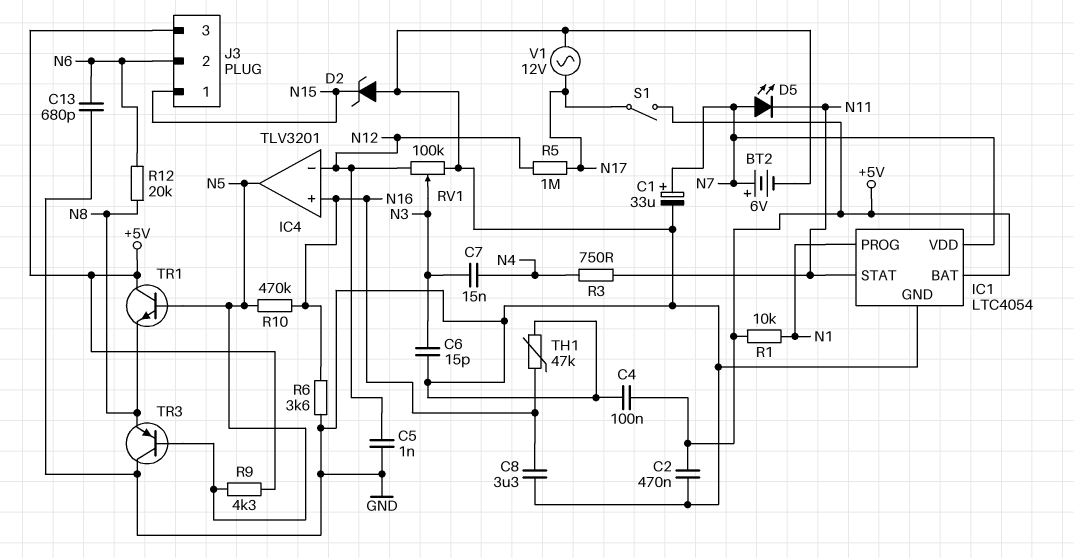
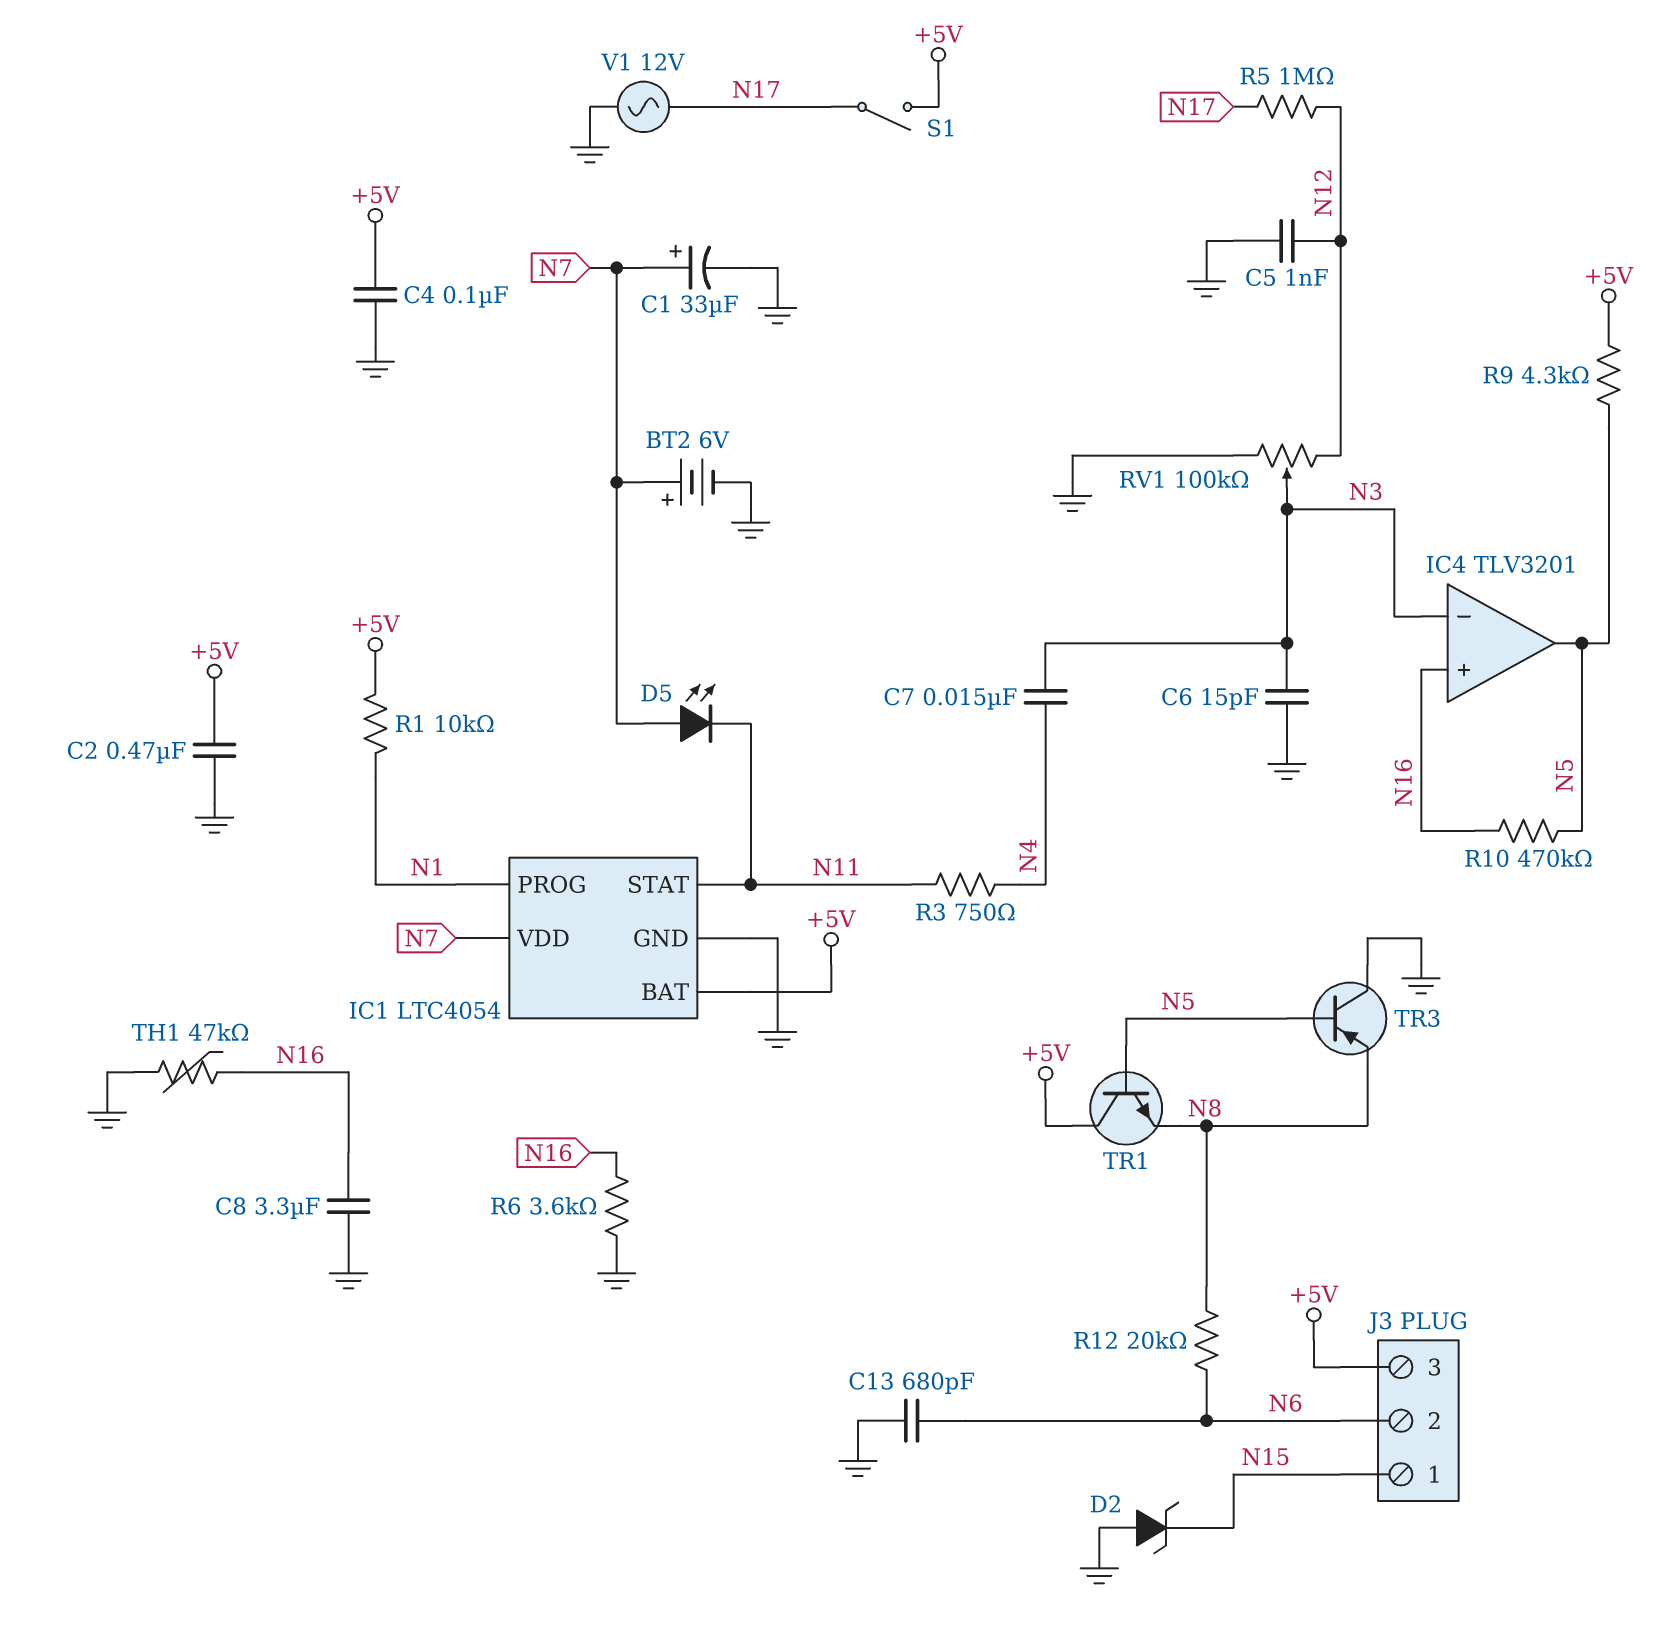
IC4 pin in-: N12 -> N3

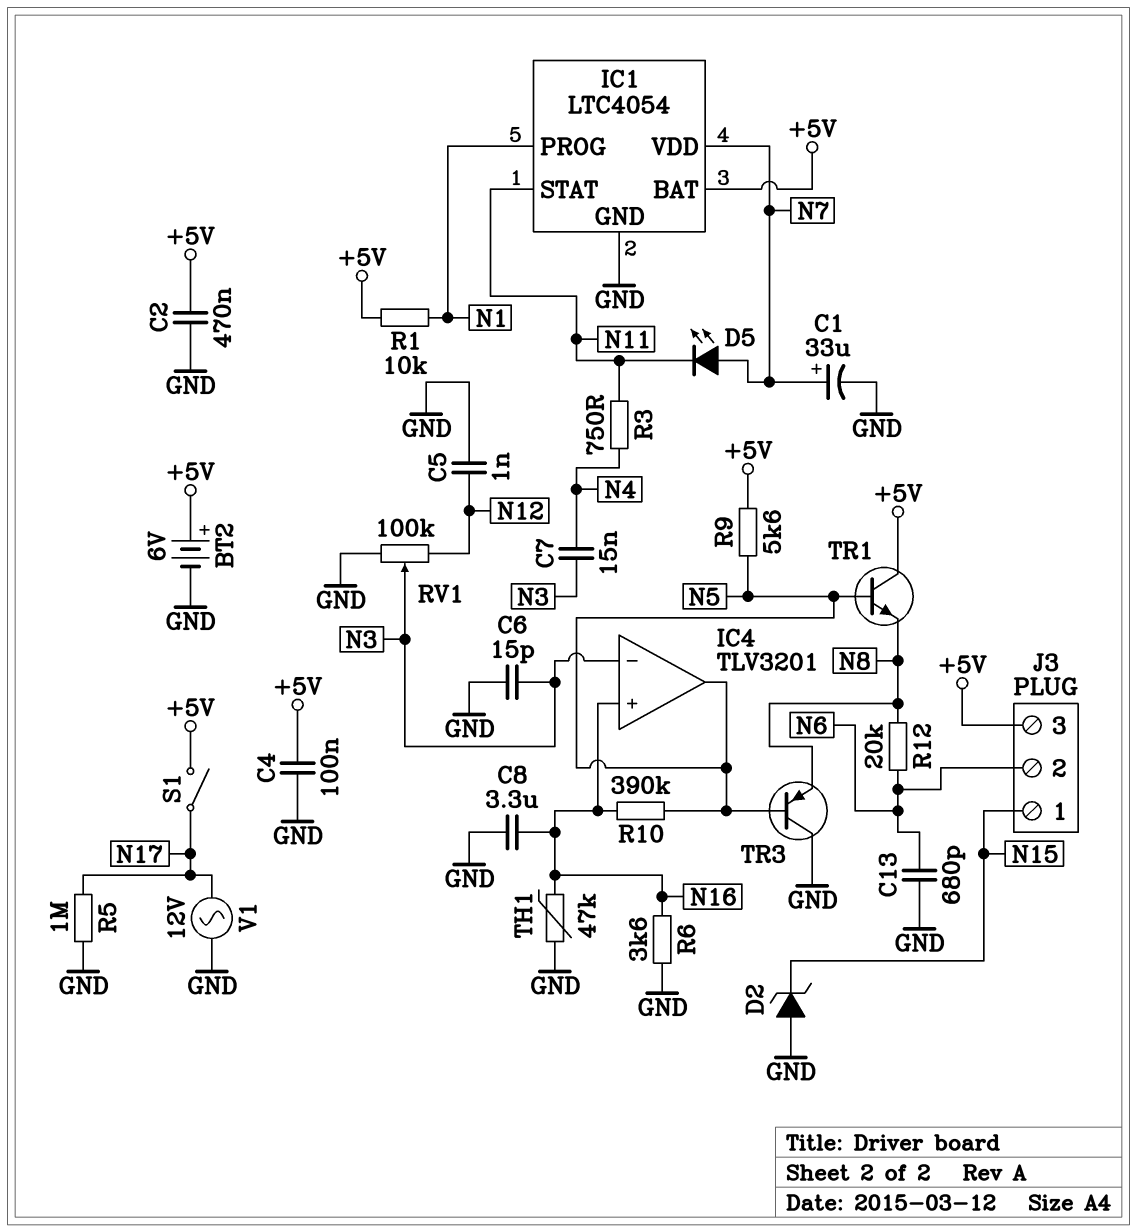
BT2: 6V (plus N7, minus GND) -> 6V (plus +5V, minus GND)
R5: 1M (N12, N17) -> 1M (GND, N17)
R9: 4.3k (+5V, N5) -> 5.6k (+5V, N5)
R10: 470k (N5, N16) -> 390k (N5, N16)

